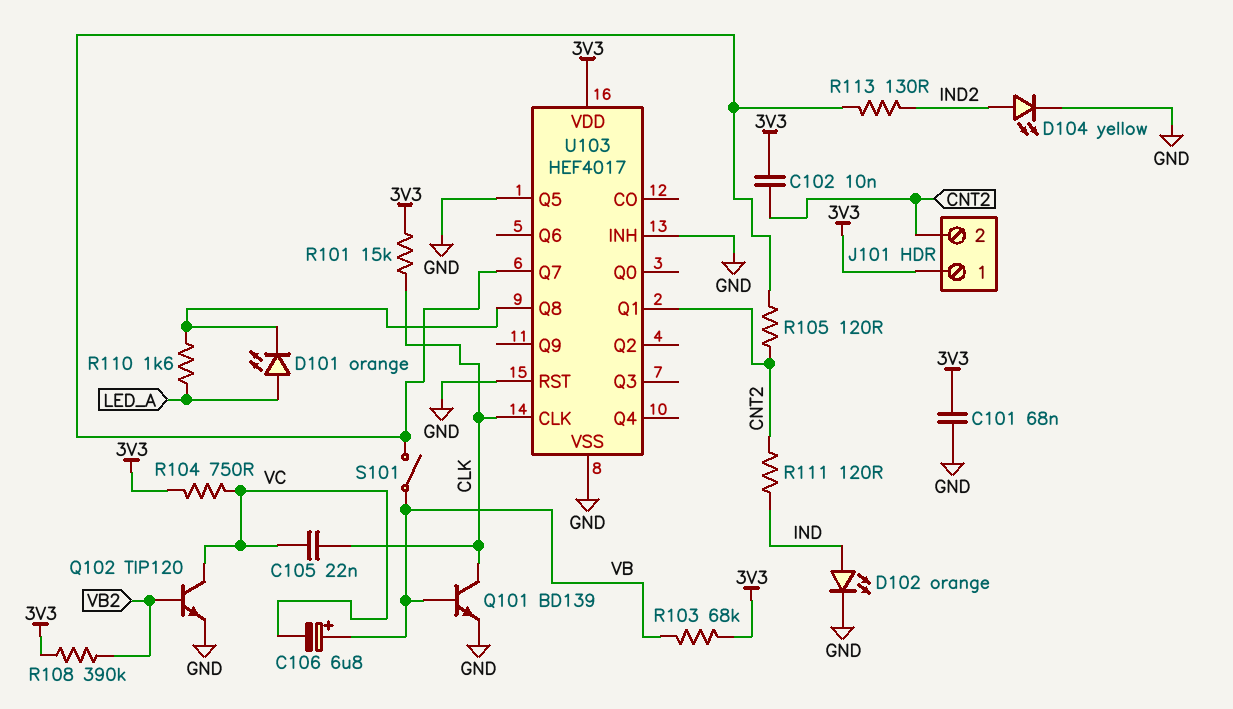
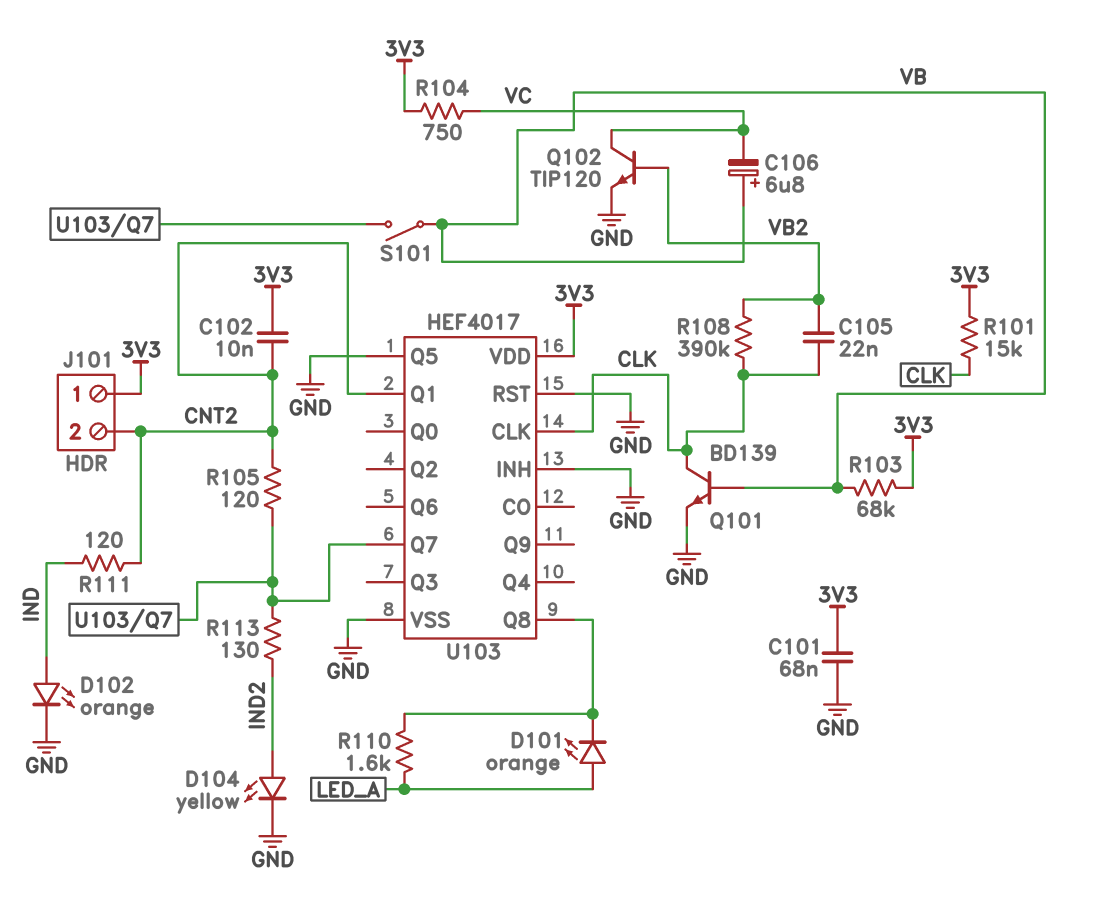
C105: 22nF (CLK, VC) -> 22nF (CLK, VB2)
R108: 390k (3V3, VB2) -> 390k (CLK, VB2)

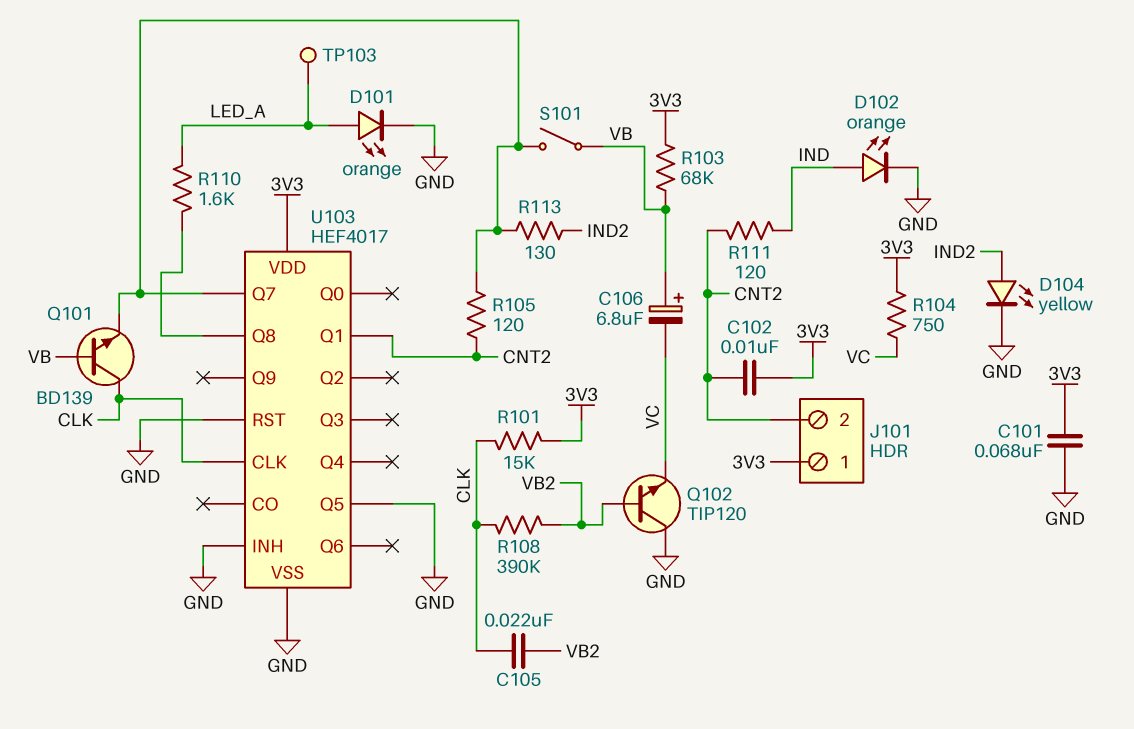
D101: LED orange (A LED_A, K U103/Q8) -> LED orange (A LED_A, K GND)
Q101: NPN BD139 (B VB, C CLK, E GND) -> NPN BD139 (B VB, C CLK, E U103/Q7)
Q102: NPN TIP120 (B VB2, C VC, E GND) -> NPN TIP120 (B VB2, C GND, E VC)
TP103: none -> test point (LED_A)

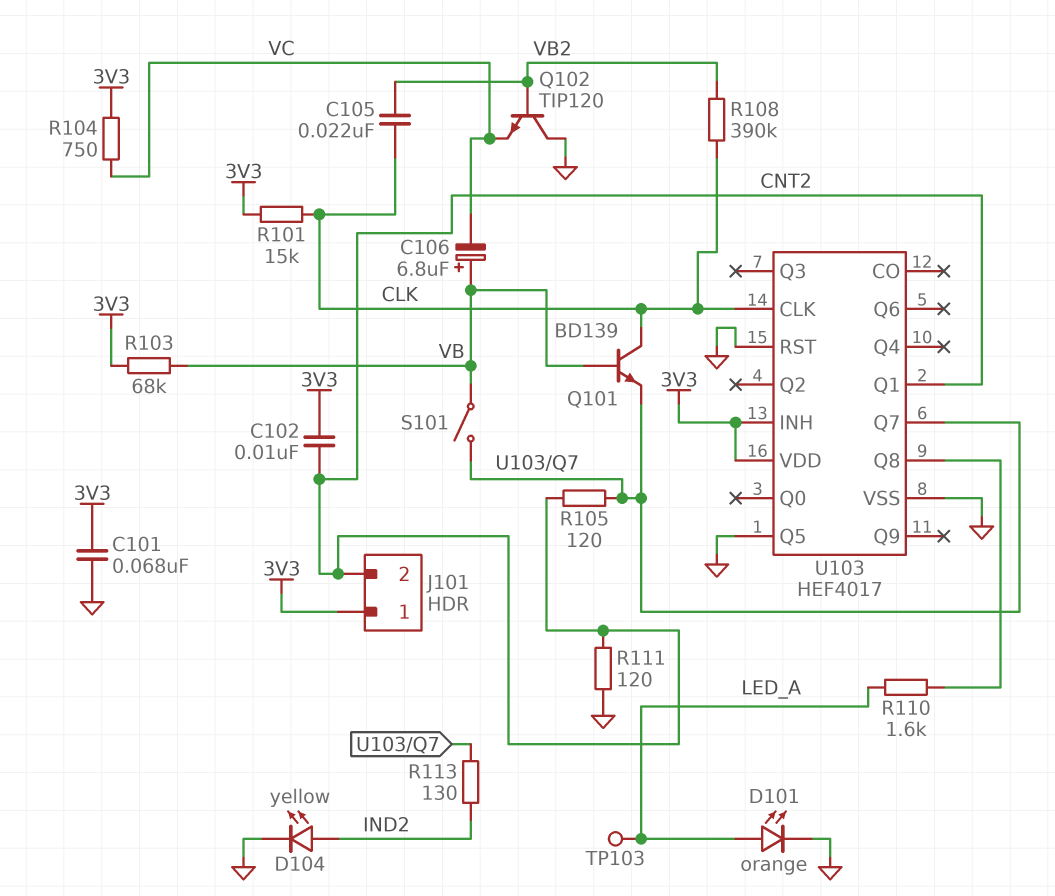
D102: LED orange (A IND, K GND) -> none
R111: 120 (CNT2, IND) -> 120 (CNT2, GND)
U103 pin INH: GND -> 3V3

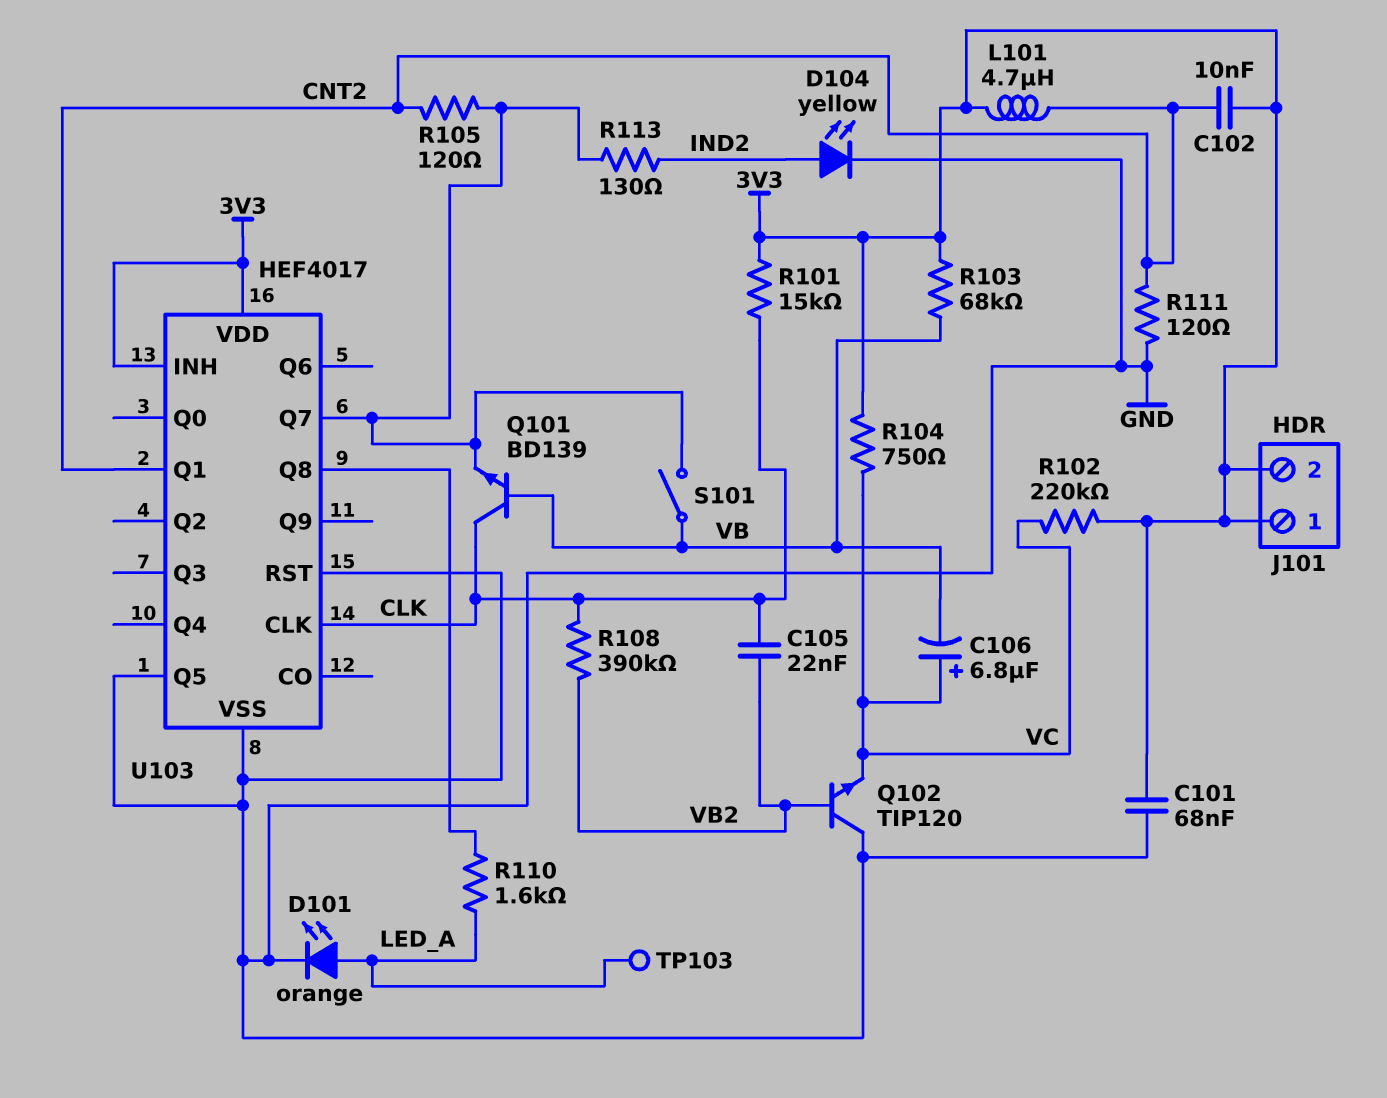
C106: 6.8uF (plus VB, minus VC) -> 6.8uF (plus VC, minus VB)
J101 pin 2: CNT2 -> 3V3
L101: none -> 4.7uH (3V3, CNT2)
R102: none -> 220k (3V3, VC)

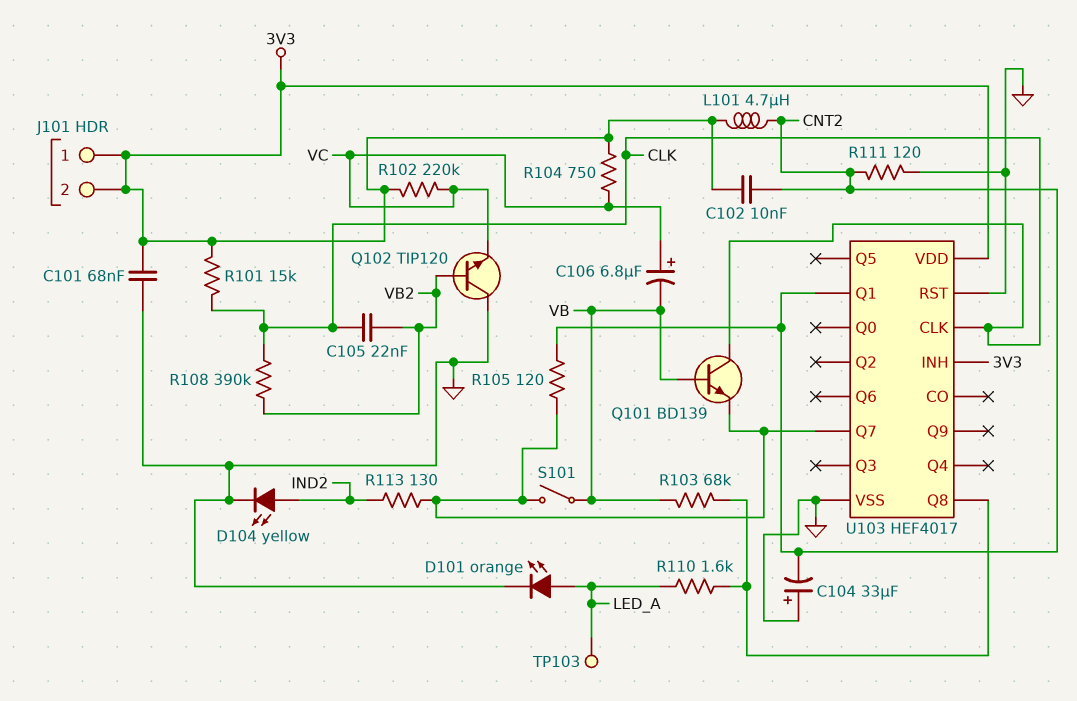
C104: none -> 33uF (plus GND, minus CNT2)
R103: 68k (3V3, VB) -> 68k (U103/Q8, VB)
U103 pin Q5: GND -> none

